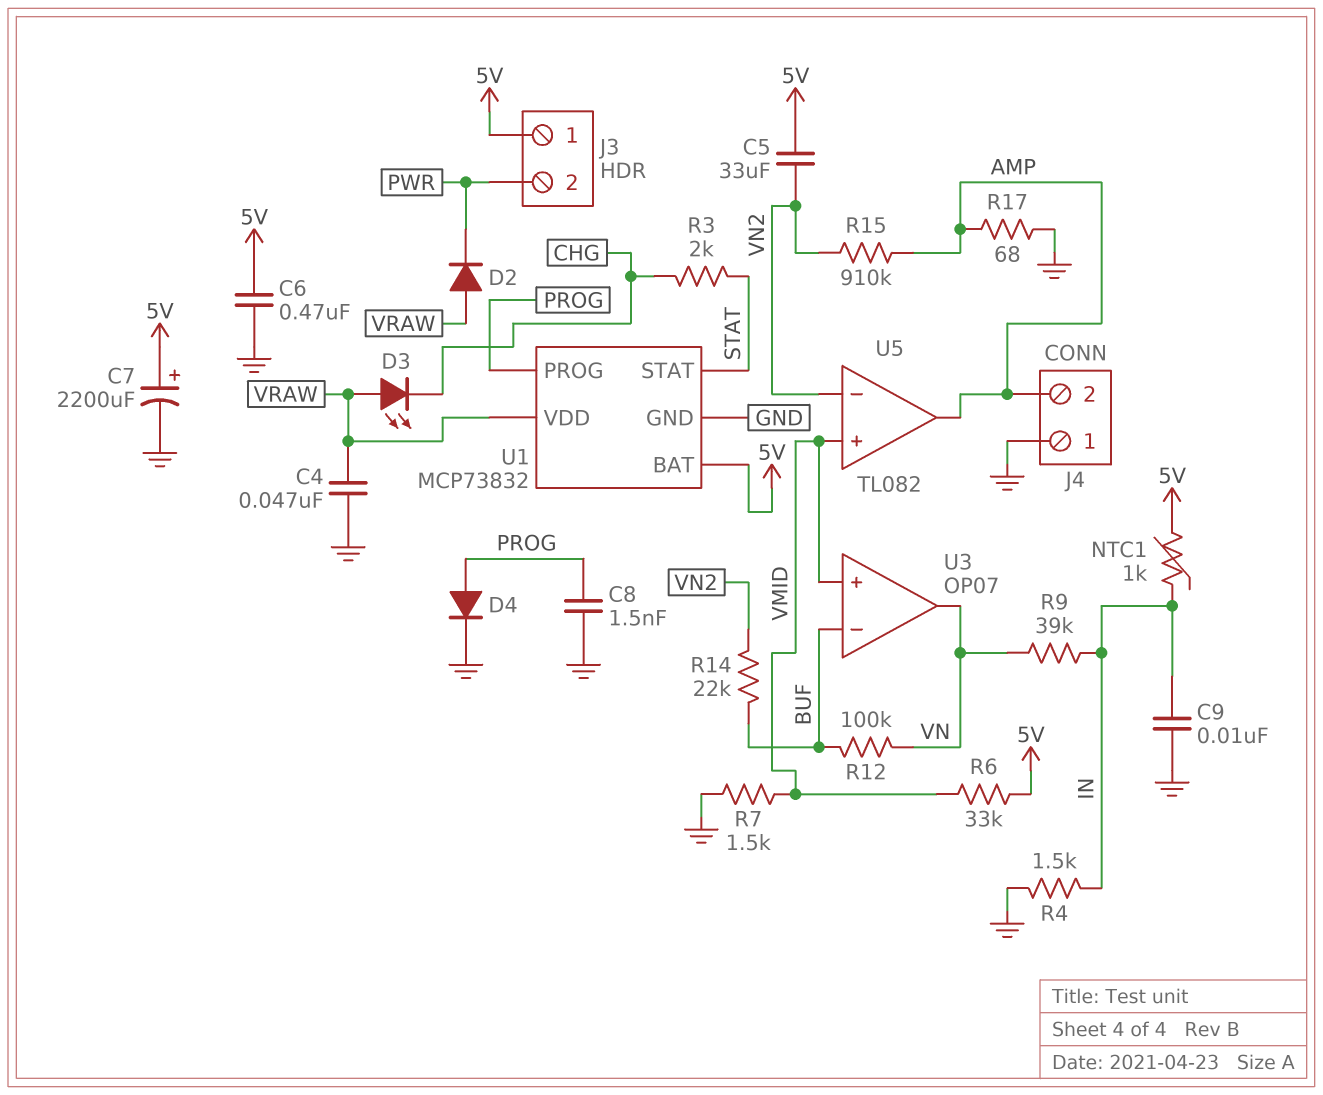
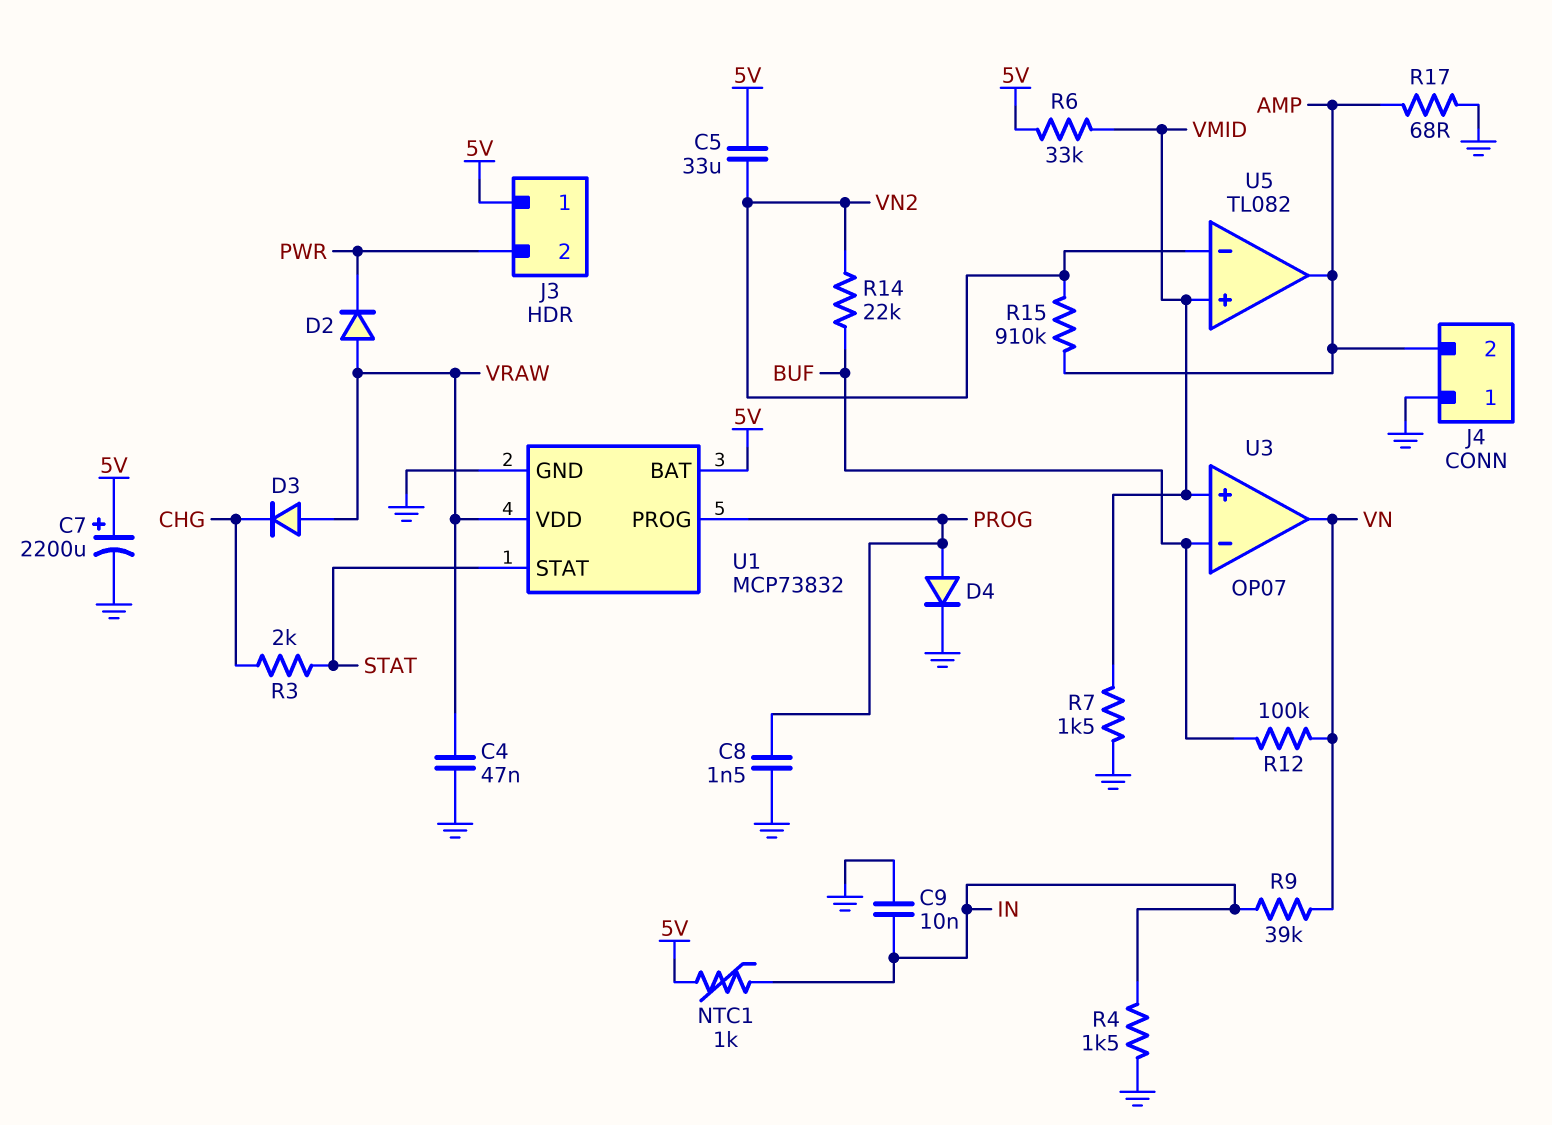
C6: 470nF (5V, GND) -> none
D3: LED (A VRAW, K CHG) -> diode (A VRAW, K CHG)

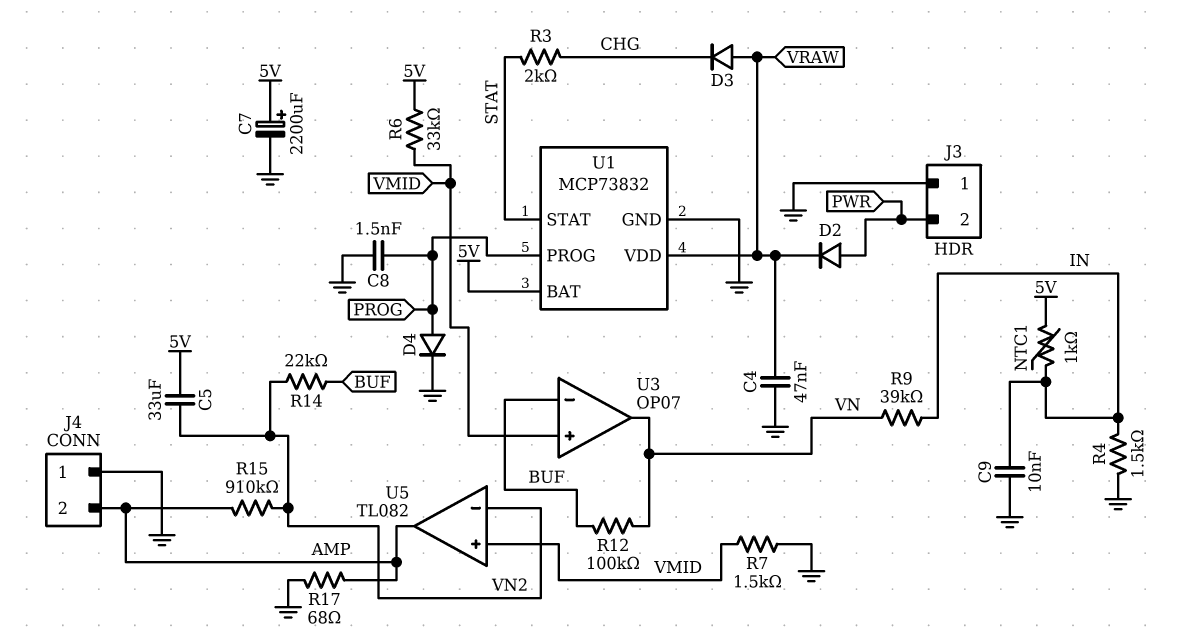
D2: diode (A VRAW, K PWR) -> diode (A PWR, K VRAW)
J3 pin 1: 5V -> GND

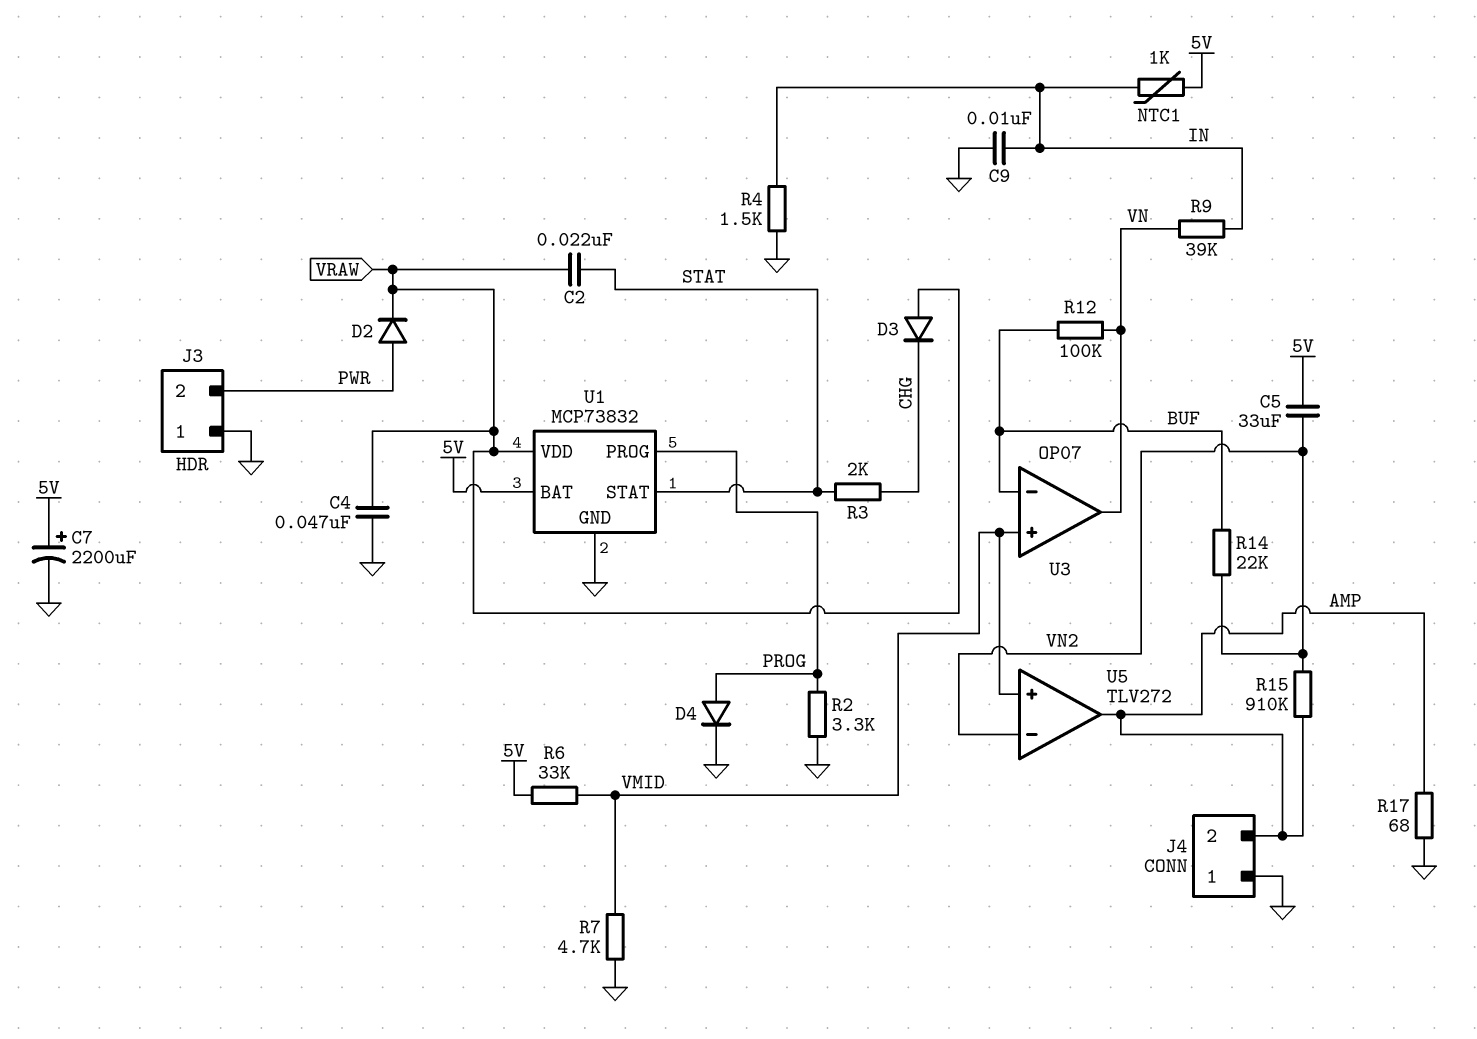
C2: none -> 22nF (STAT, VRAW)
C8: 1.5nF (GND, PROG) -> none
R2: none -> 3.3k (GND, PROG)
R7: 1.5k (GND, VMID) -> 4.7k (GND, VMID)
U5: TL082 -> TLV272

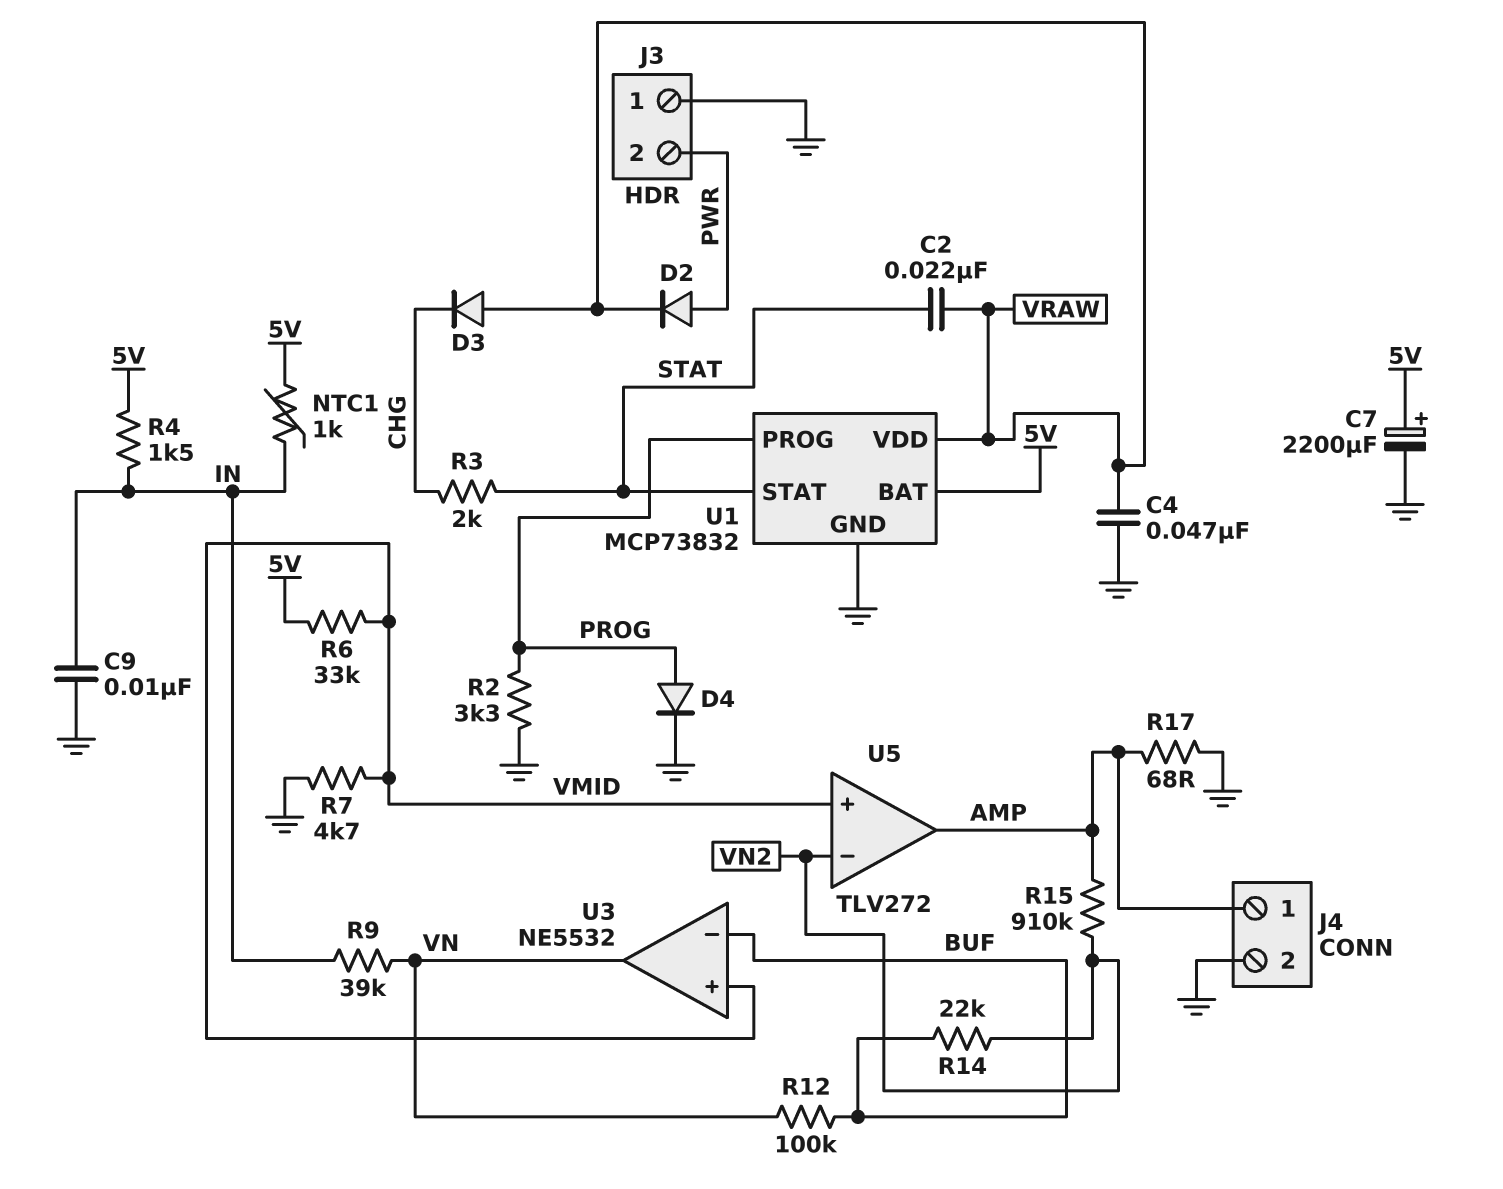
C5: 33uF (5V, VN2) -> none
J4 pin 1: GND -> AMP
J4 pin 2: AMP -> GND
R4: 1.5k (GND, IN) -> 1.5k (5V, IN)
U3: OP07 -> NE5532

